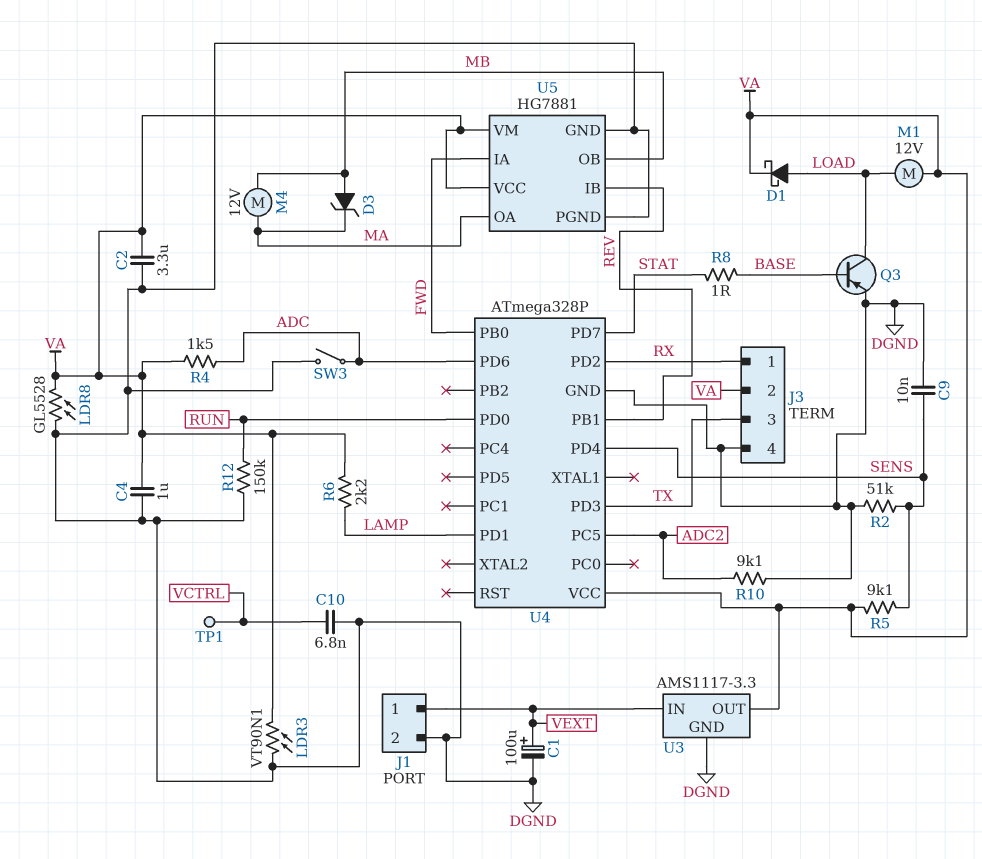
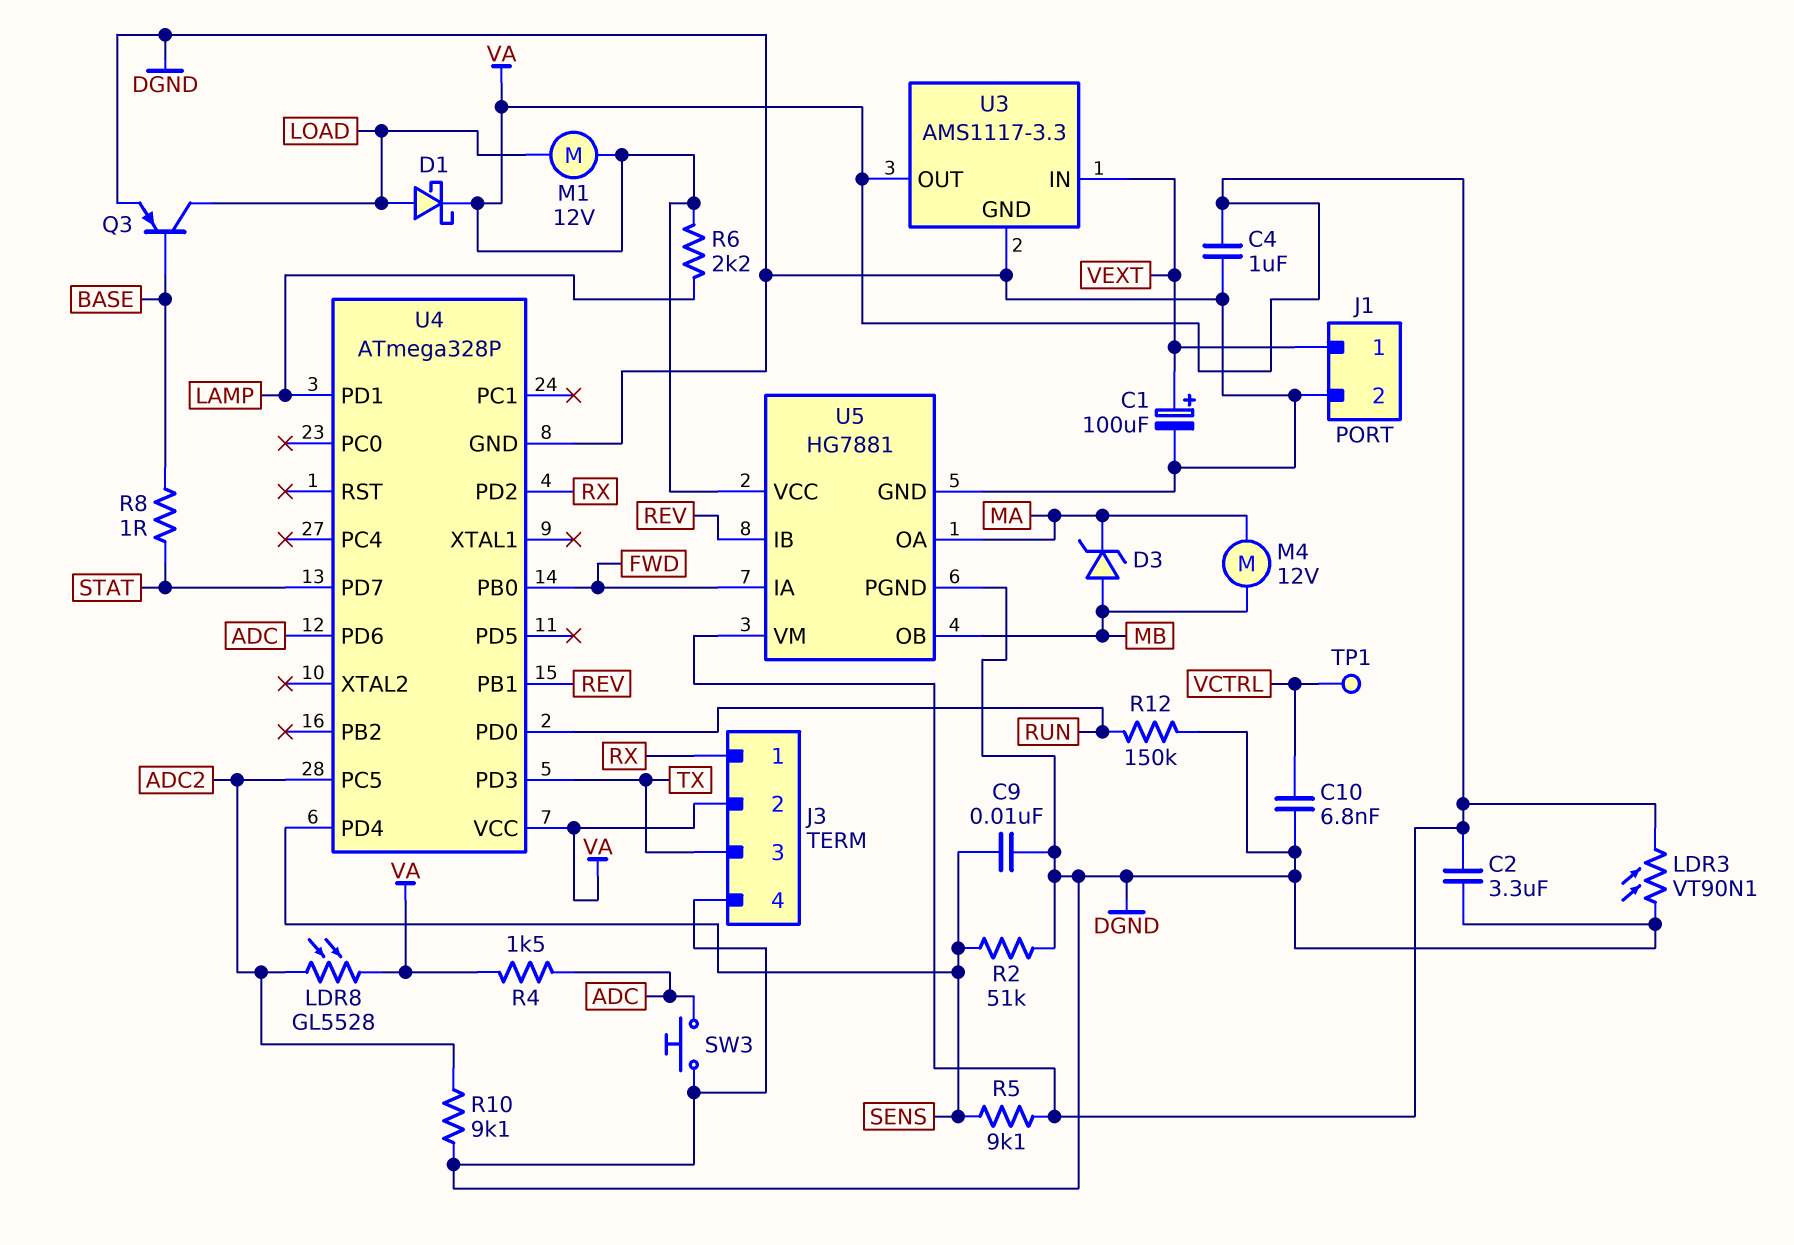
LDR8: GL5528 (DGND, VA) -> GL5528 (ADC2, VA)
SW3: switch (ADC, DGND) -> button (ADC, DGND)

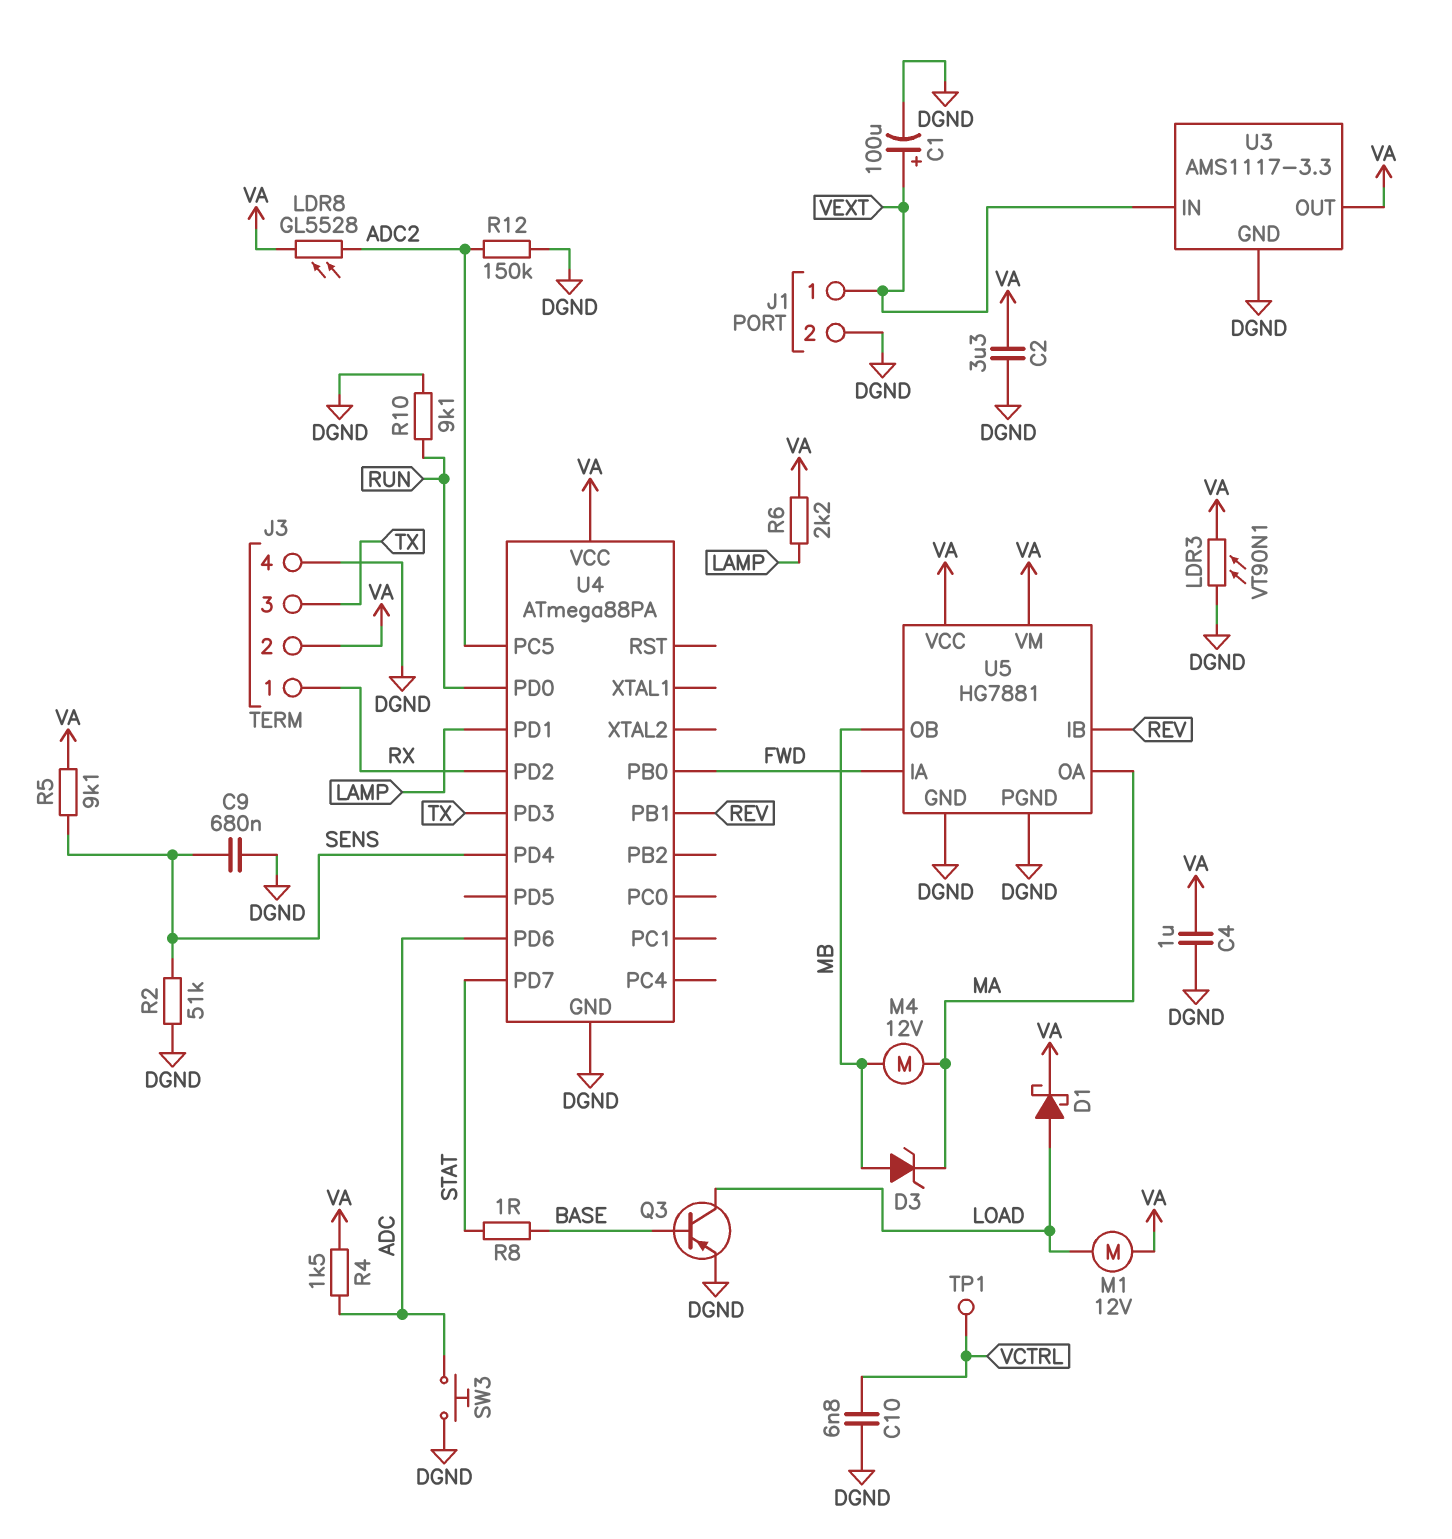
C9: 10nF (DGND, SENS) -> 680nF (DGND, SENS)
R10: 9.1k (ADC2, DGND) -> 9.1k (DGND, RUN)
R12: 150k (DGND, RUN) -> 150k (ADC2, DGND)
U4: ATmega328P -> ATmega88PA

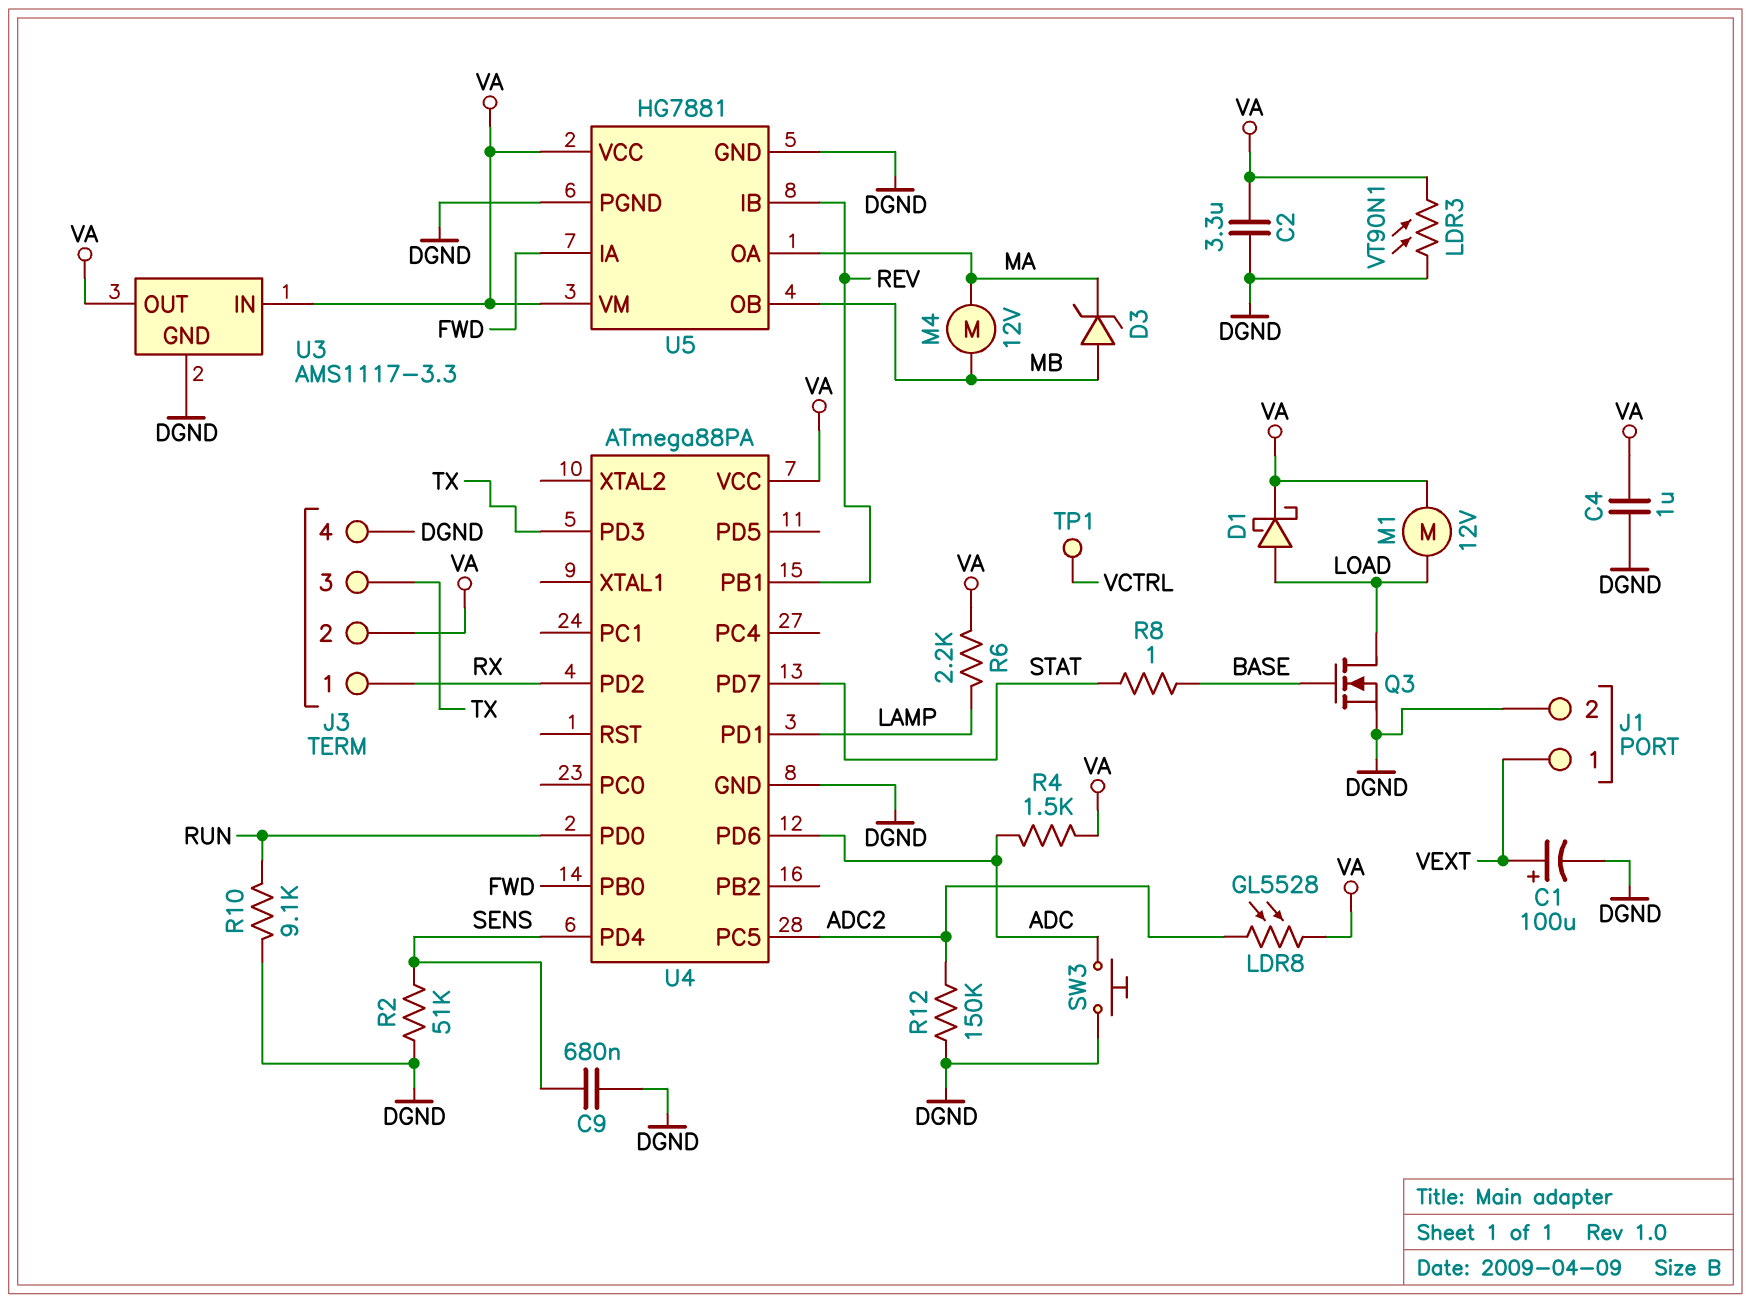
C10: 6.8nF (DGND, VCTRL) -> none
Q3: PNP (B BASE, C LOAD, E DGND) -> NMOS (G BASE, D LOAD, S DGND)
R5: 9.1k (SENS, VA) -> none
U3 pin IN: VEXT -> VA

